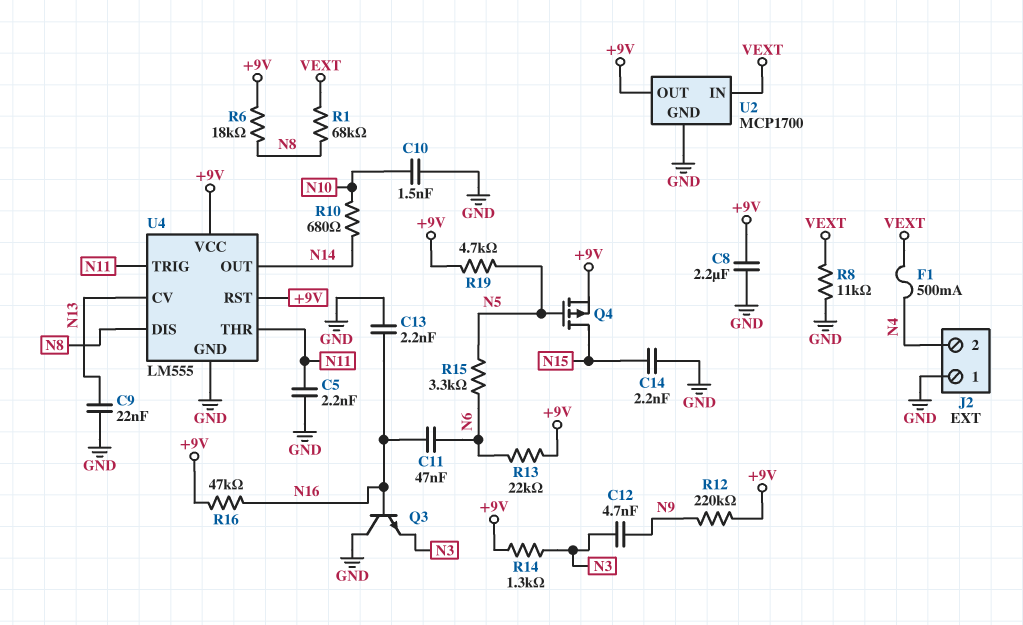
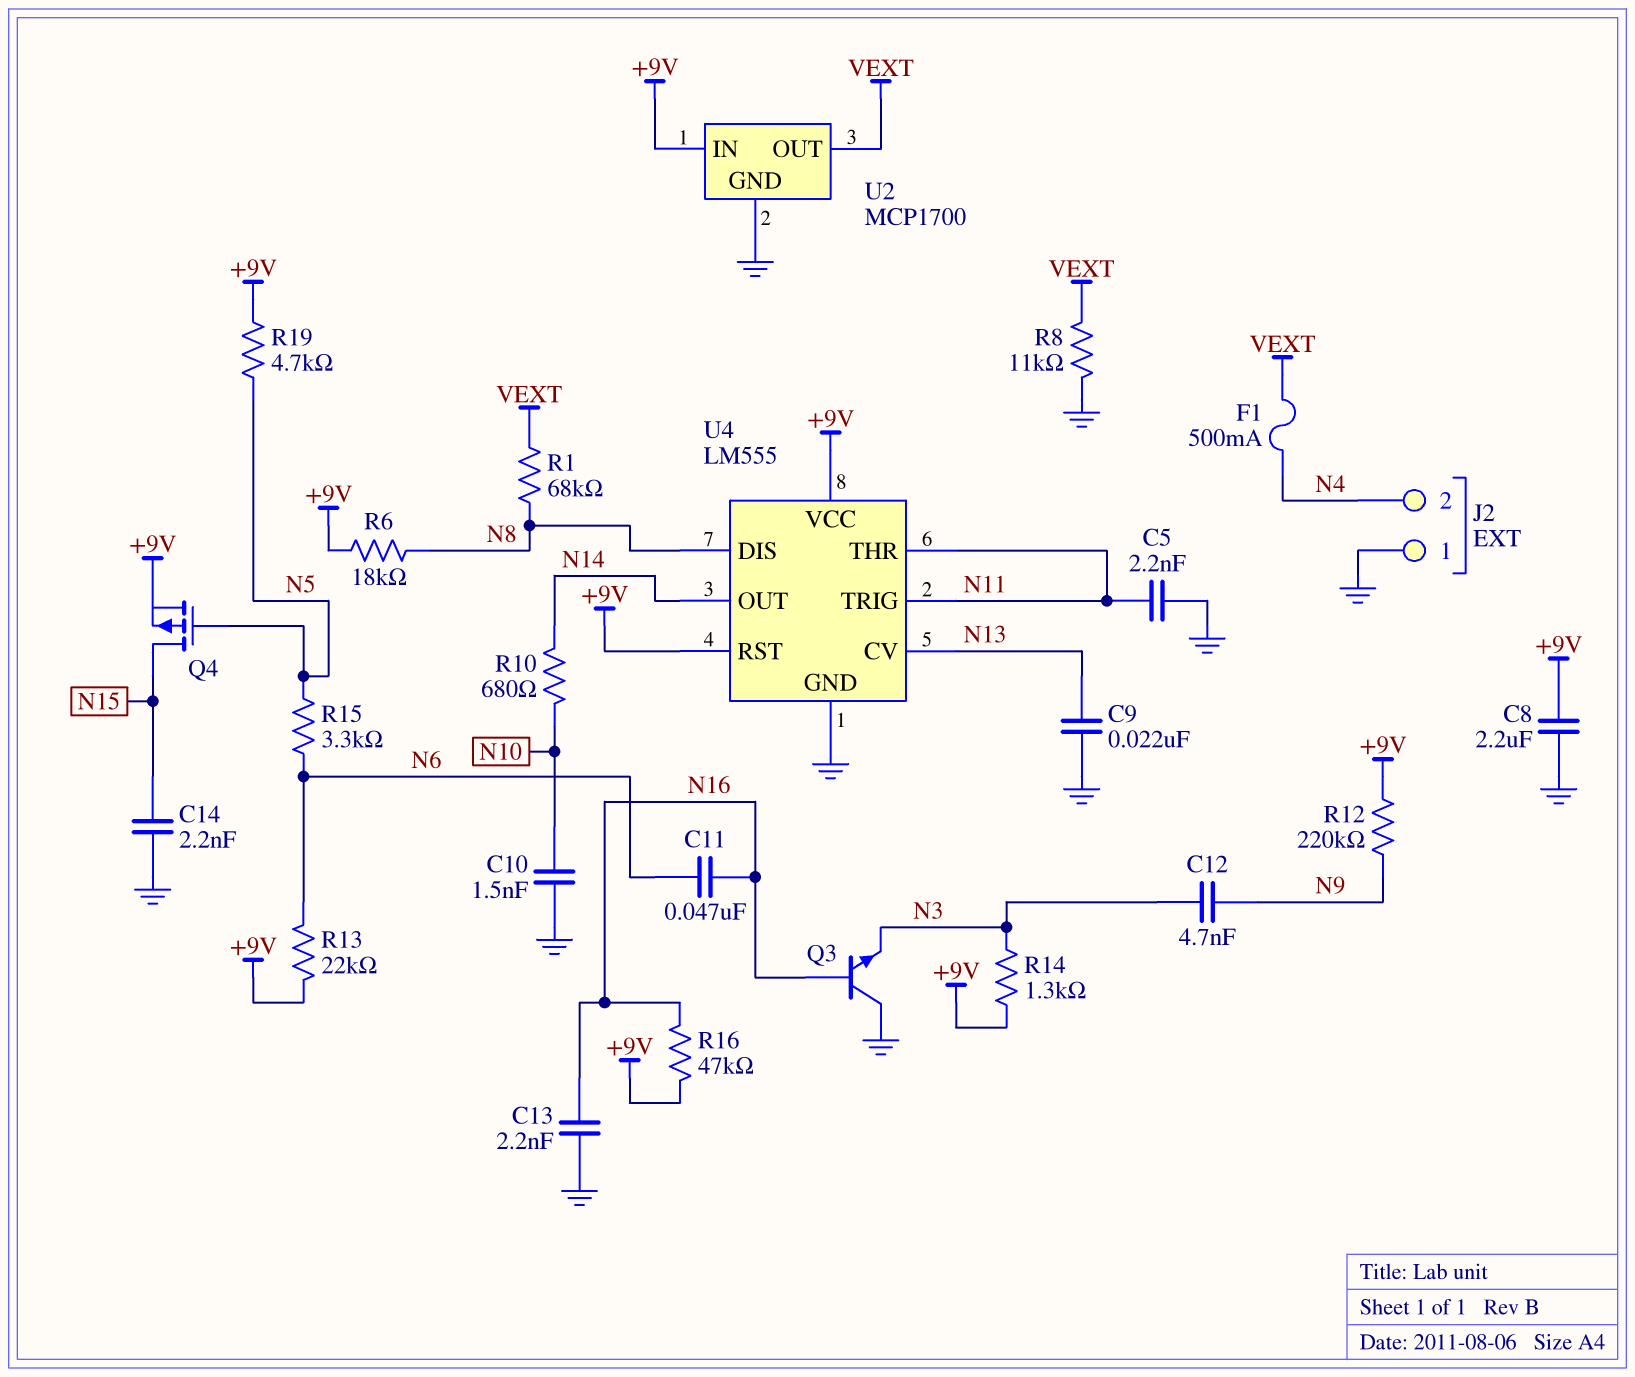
U2 pin IN: VEXT -> +9V
U2 pin OUT: +9V -> VEXT

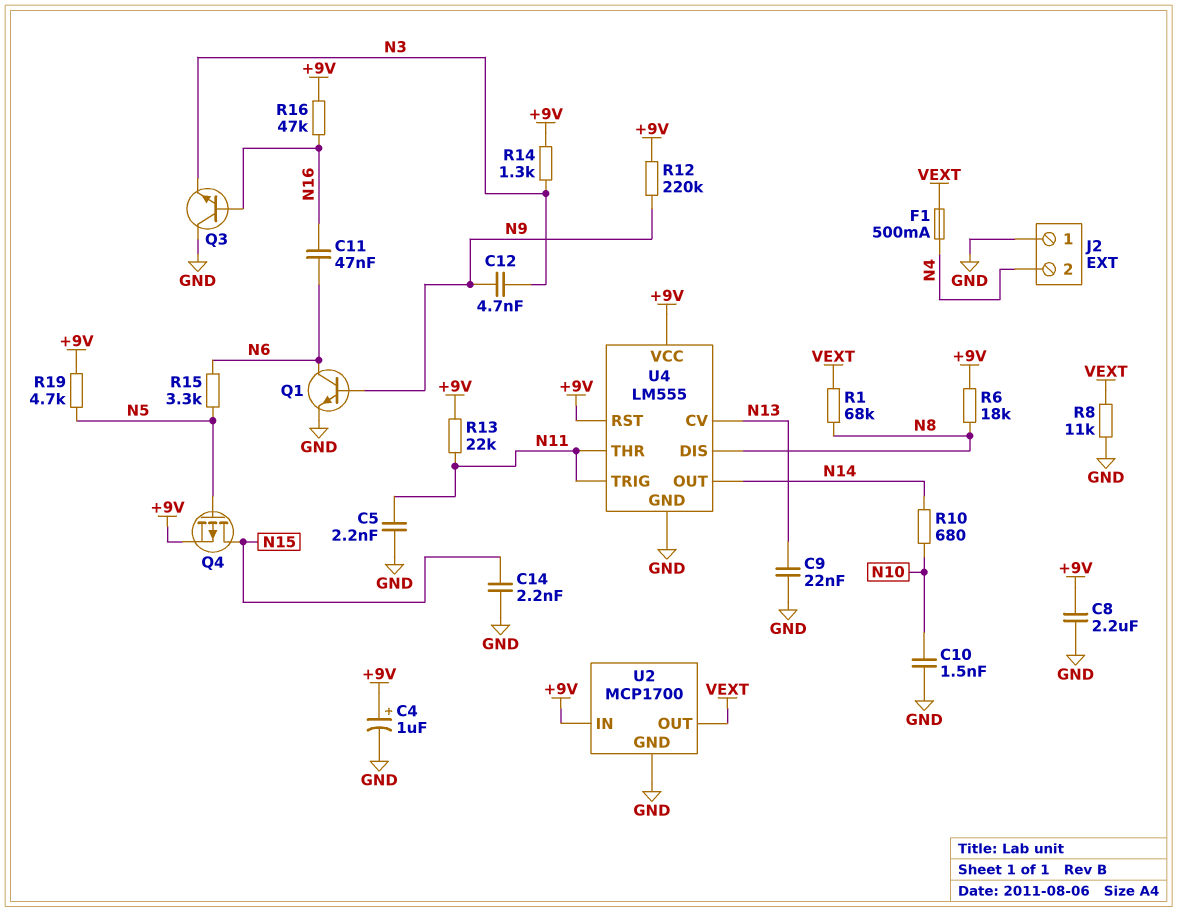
C4: none -> 1uF (plus +9V, minus GND)
C13: 2.2nF (GND, N16) -> none
Q1: none -> NPN (B N9, C N6, E GND)
R13: 22k (+9V, N6) -> 22k (+9V, N11)

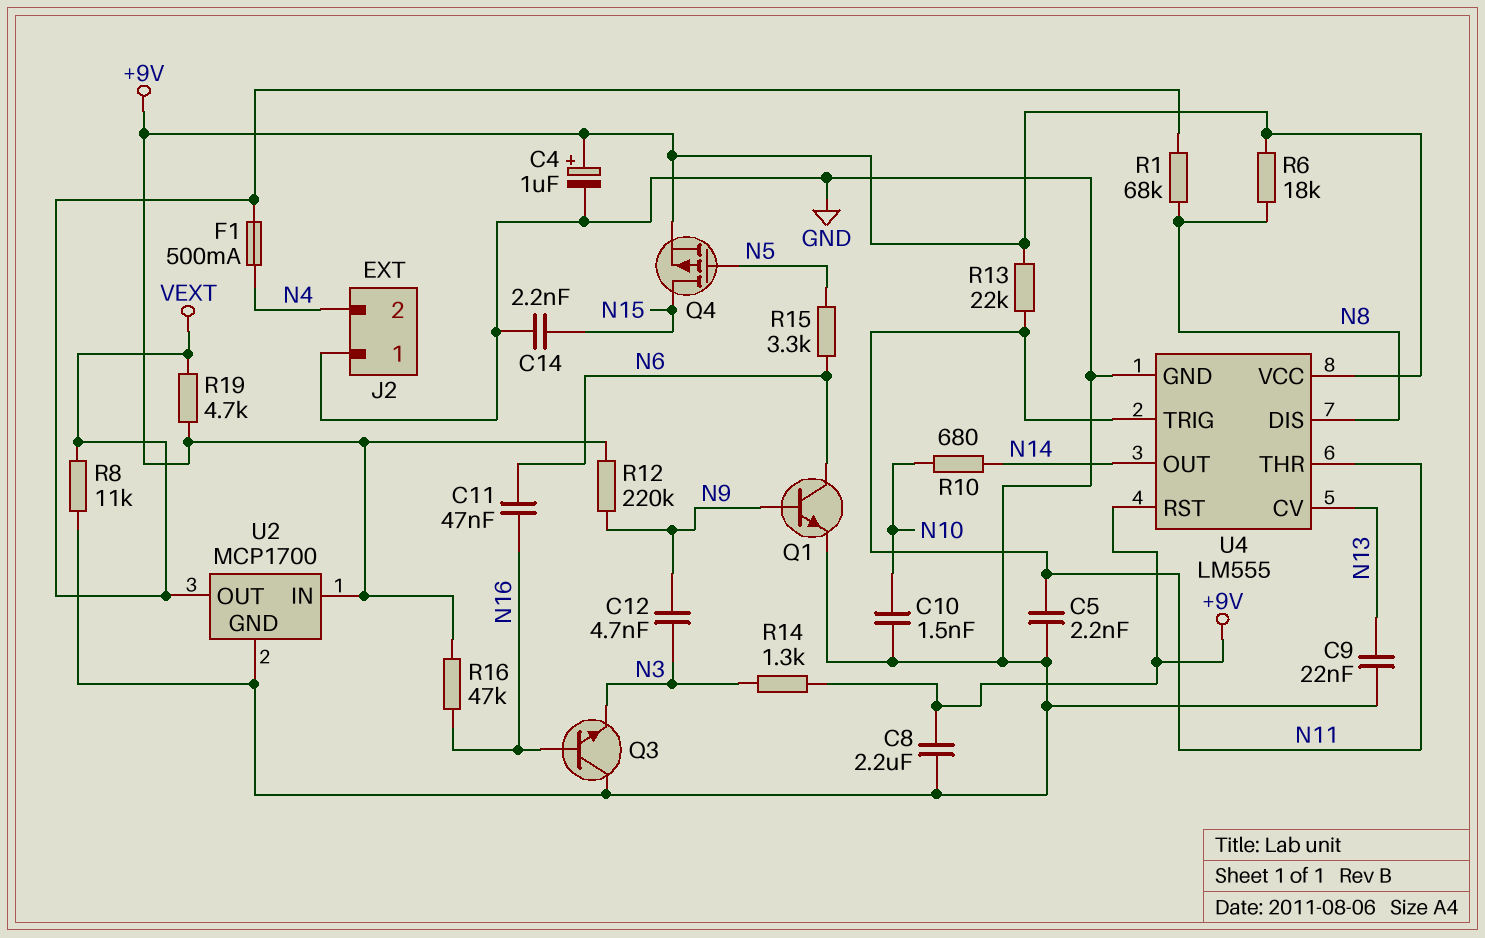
R19: 4.7k (+9V, N5) -> 4.7k (+9V, VEXT)

